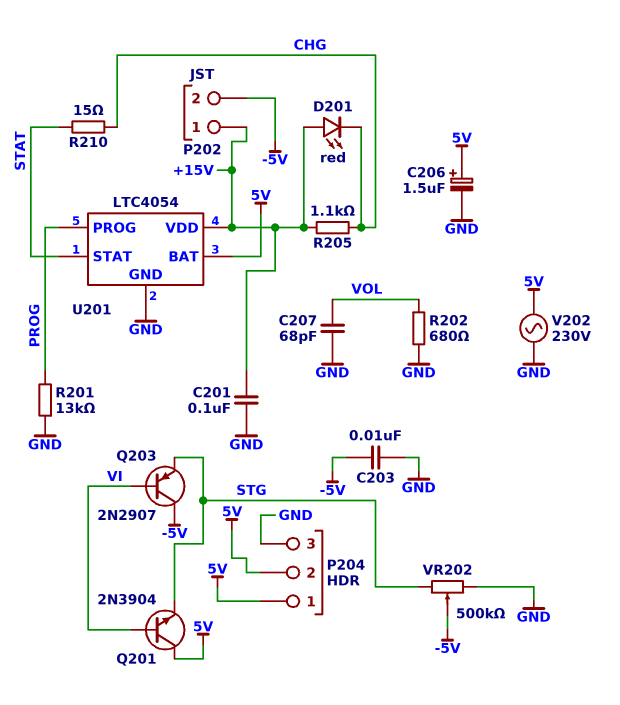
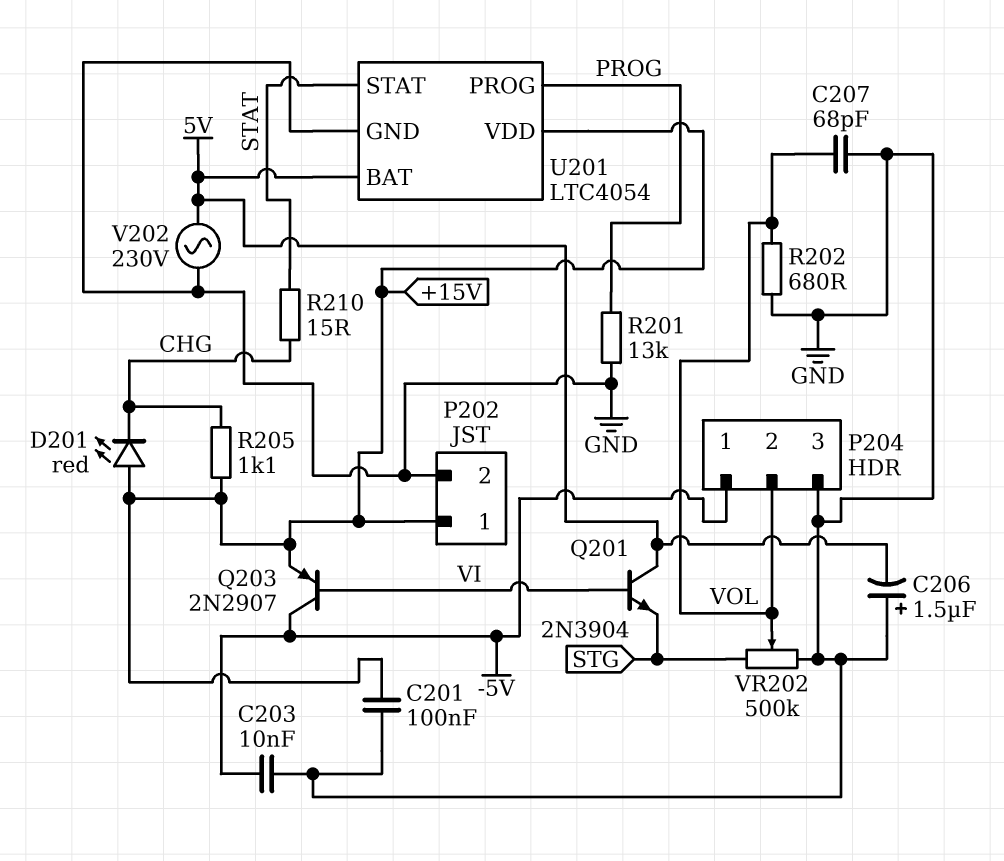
C206: 1.5uF (plus 5V, minus GND) -> 1.5uF (plus GND, minus 5V)
P202 pin 2: -5V -> GND
P204 pin 1: 5V -> -5V
P204 pin 2: 5V -> VOL
Q203: PNP 2N2907 (B VI, C -5V, E STG) -> PNP 2N2907 (B VI, C -5V, E +15V)
VR202: 500k (GND, STG, wiper -5V) -> 500k (GND, STG, wiper VOL)

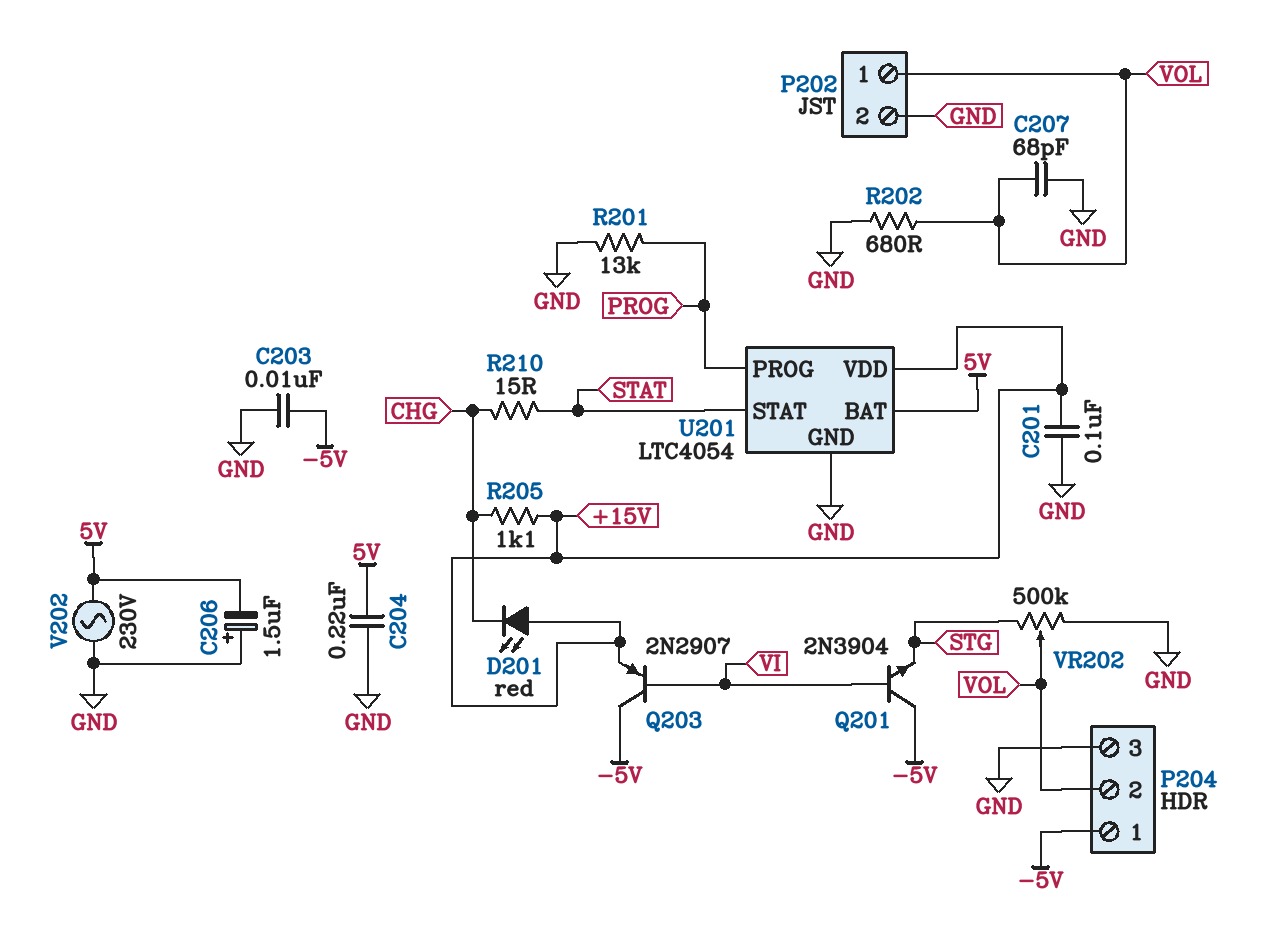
C204: none -> 220nF (5V, GND)
P202 pin 1: +15V -> VOL
Q201: NPN 2N3904 (B VI, C 5V, E STG) -> NPN 2N3904 (B VI, C -5V, E STG)

